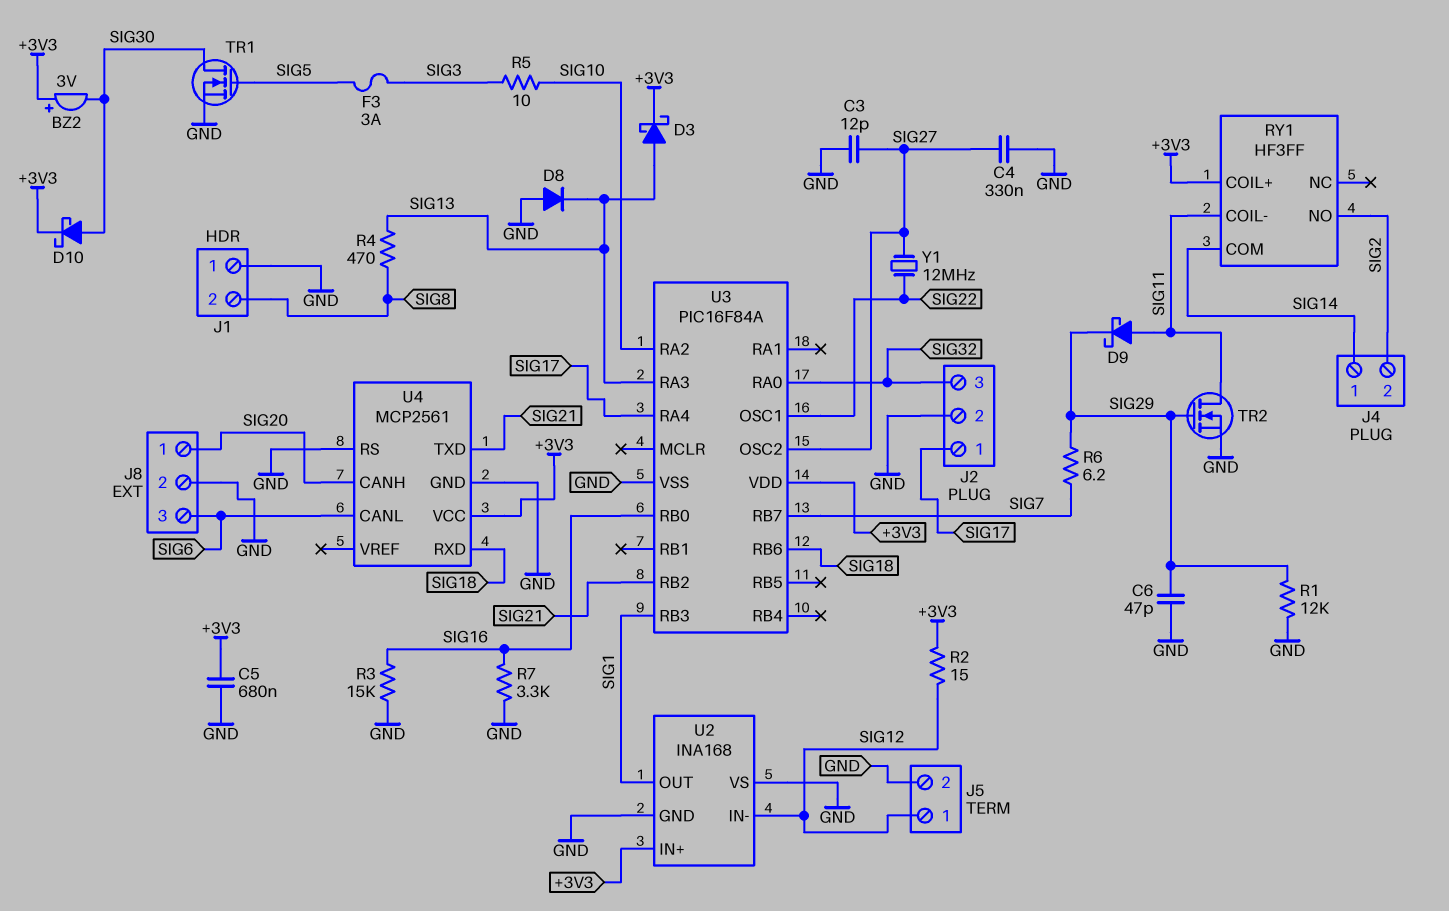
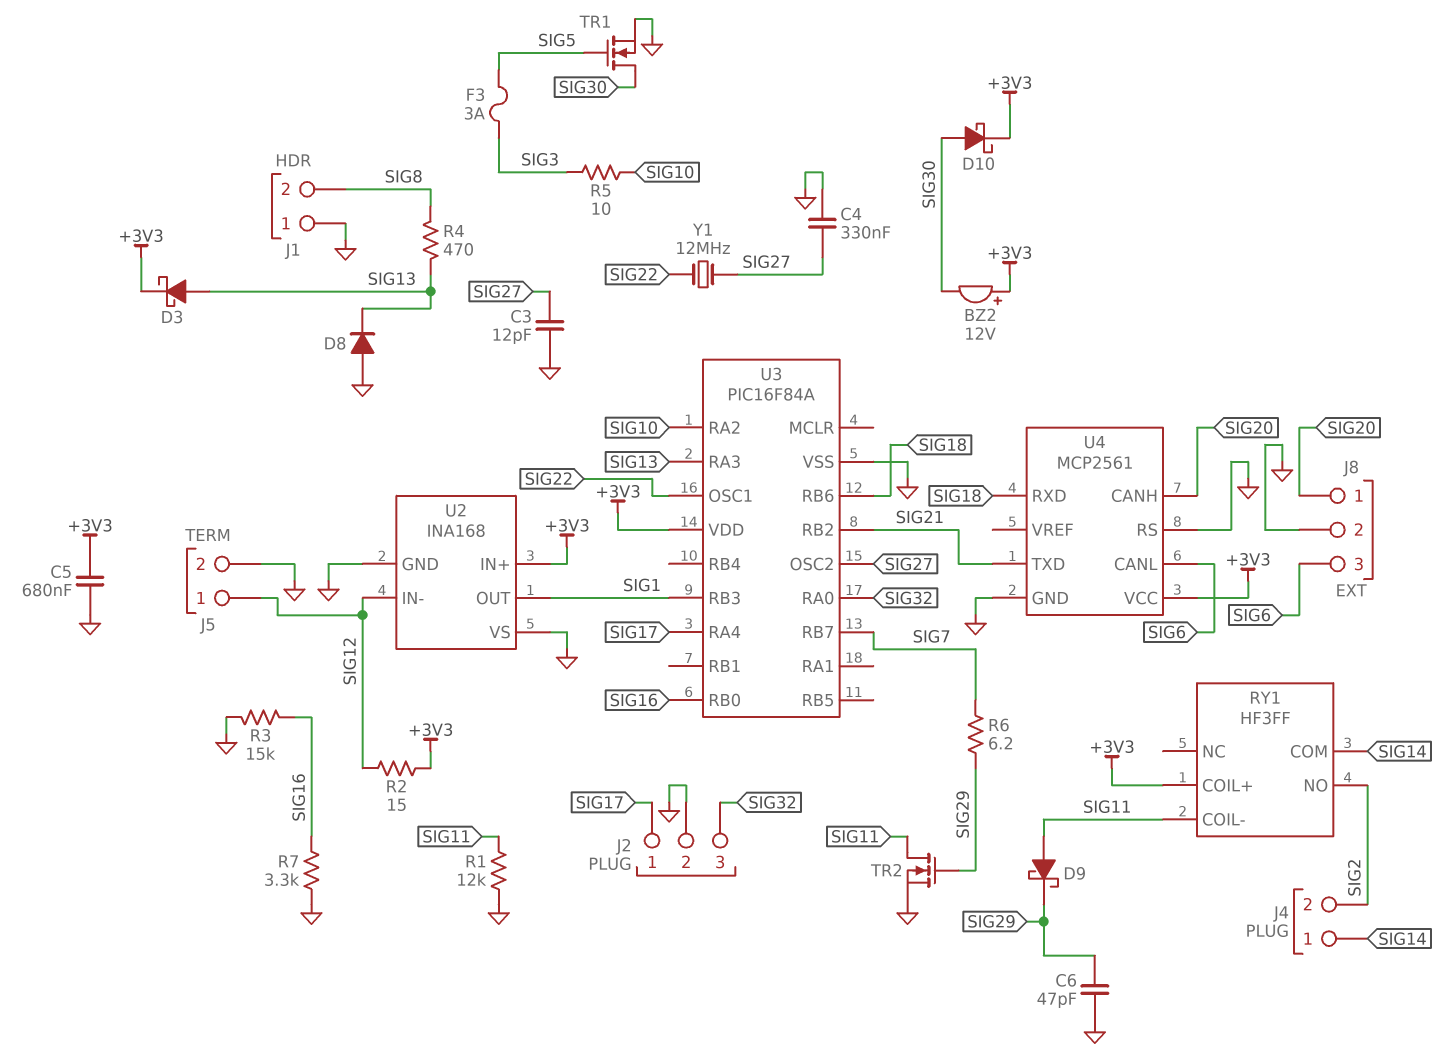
BZ2: buzzer 3V (plus +3V3, minus SIG30) -> buzzer 12V (plus +3V3, minus SIG30)
R1: 12k (GND, SIG29) -> 12k (GND, SIG11)

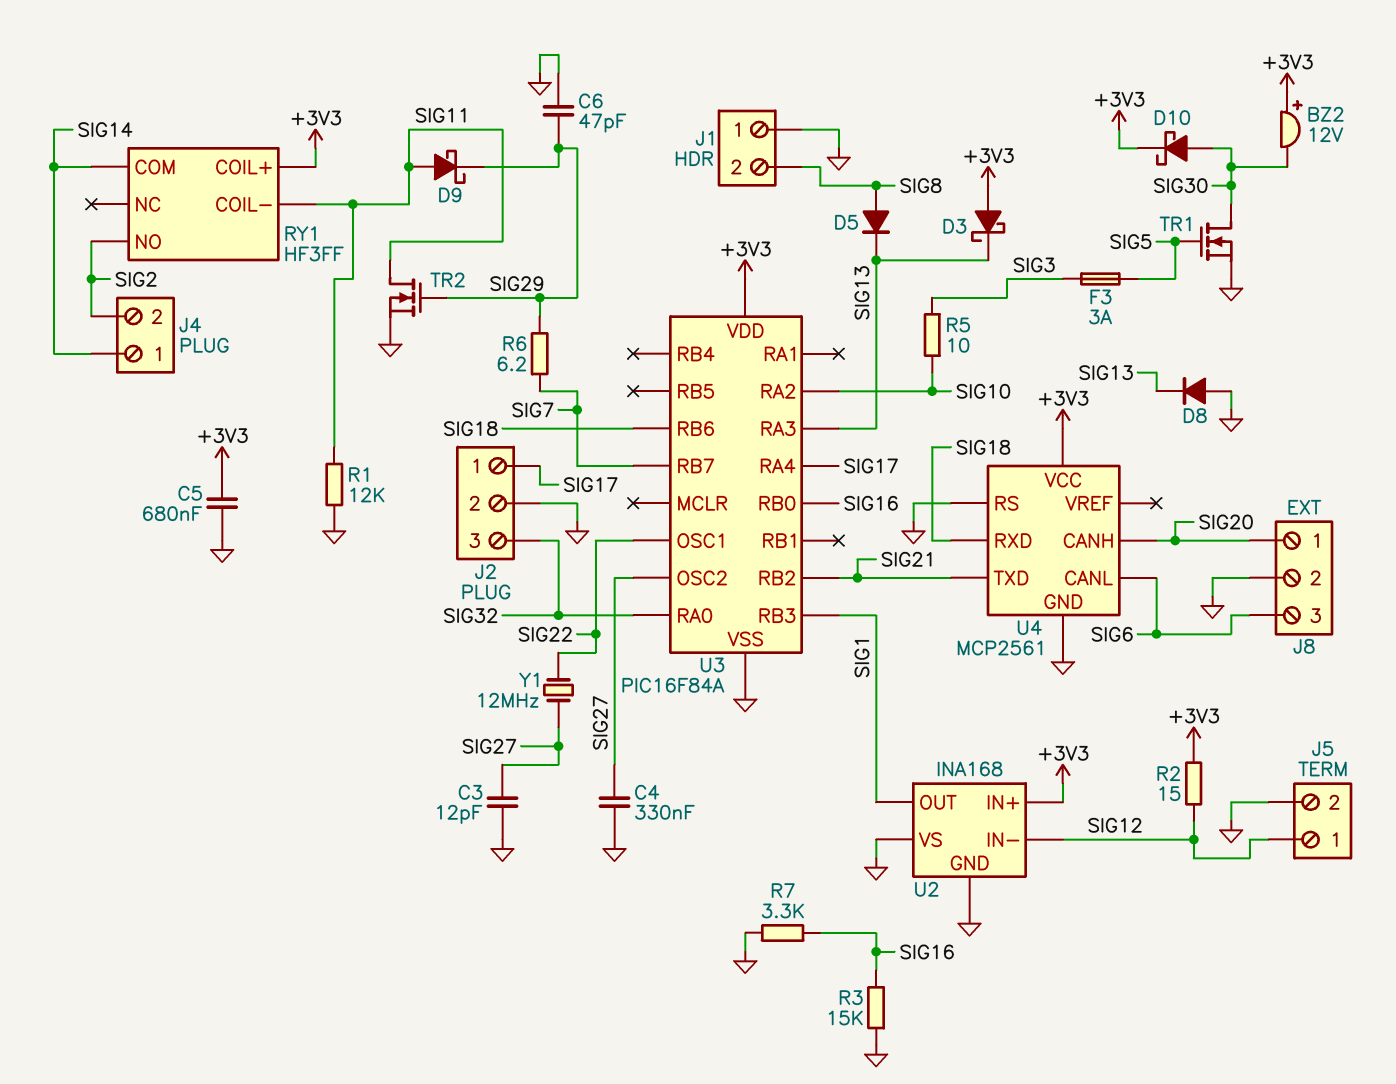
D3: schottky (A SIG13, K +3V3) -> schottky (A +3V3, K SIG13)
D5: none -> diode (A SIG8, K SIG13)
R4: 470 (SIG8, SIG13) -> none

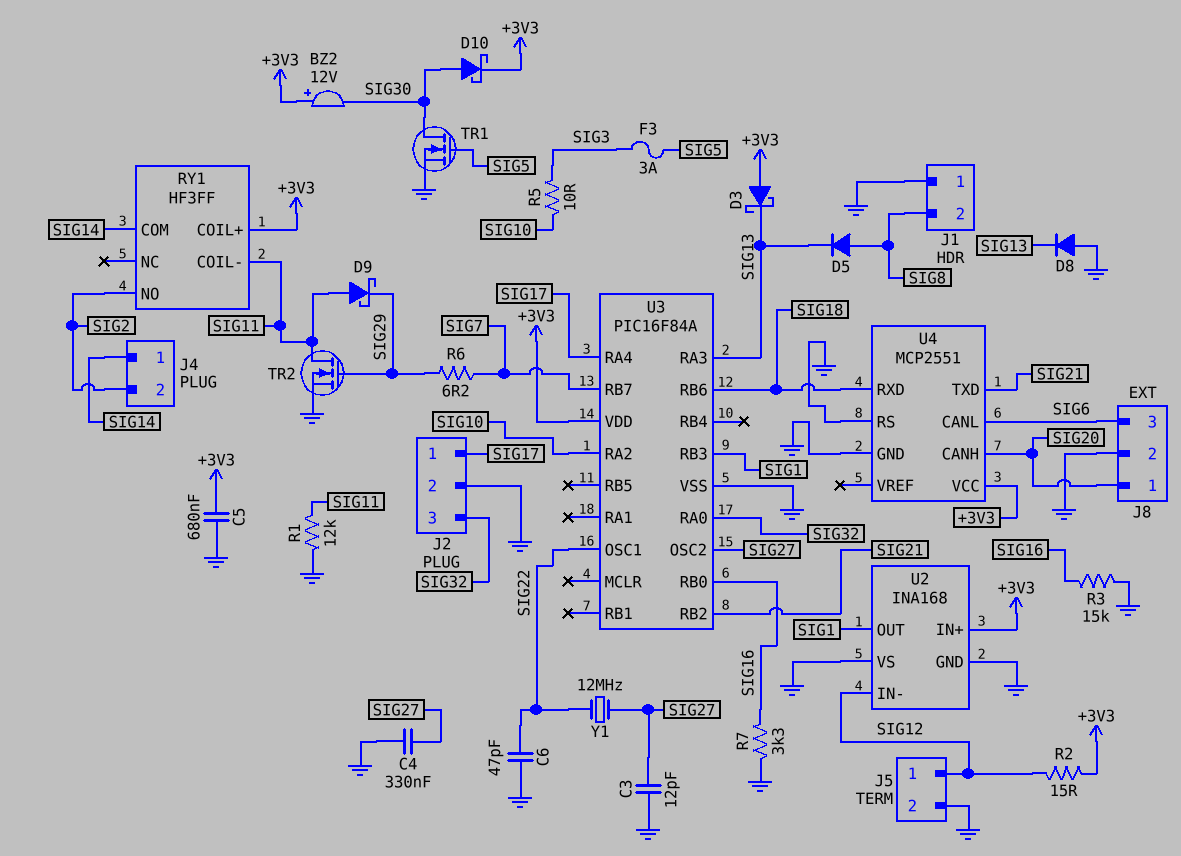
C6: 47pF (GND, SIG29) -> 47pF (GND, SIG22)
U4: MCP2561 -> MCP2551

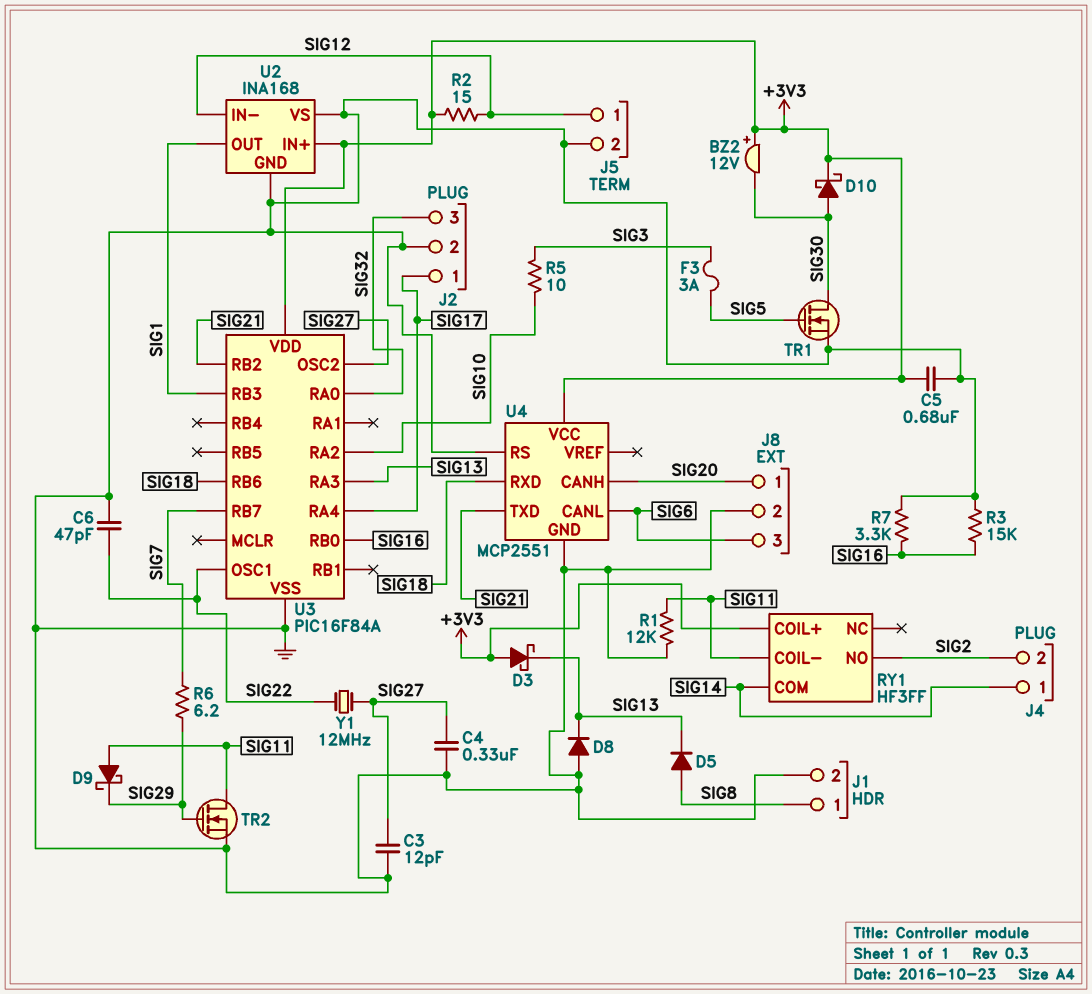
J1 pin 1: GND -> SIG8
J1 pin 2: SIG8 -> GND

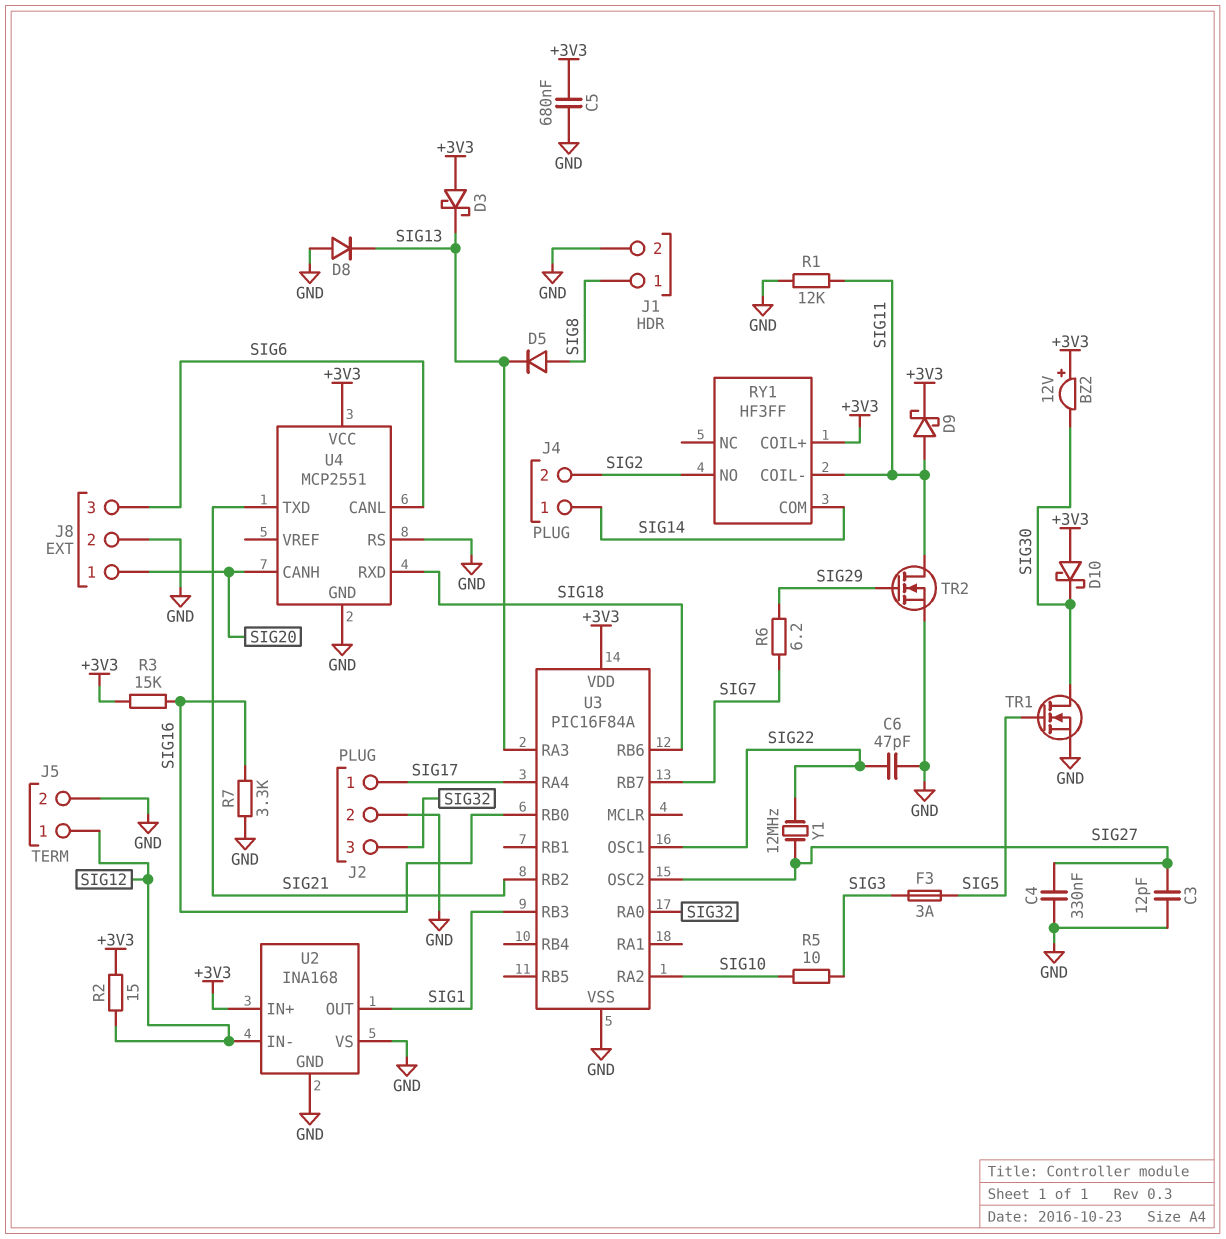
D9: schottky (A SIG11, K SIG29) -> schottky (A SIG11, K +3V3)
D10: schottky (A SIG30, K +3V3) -> schottky (A +3V3, K SIG30)
R3: 15k (GND, SIG16) -> 15k (+3V3, SIG16)

